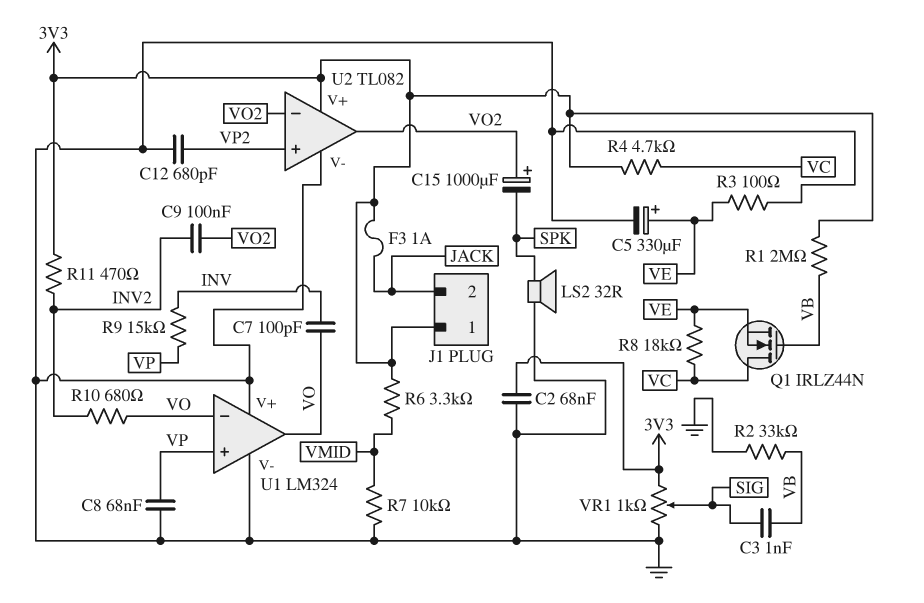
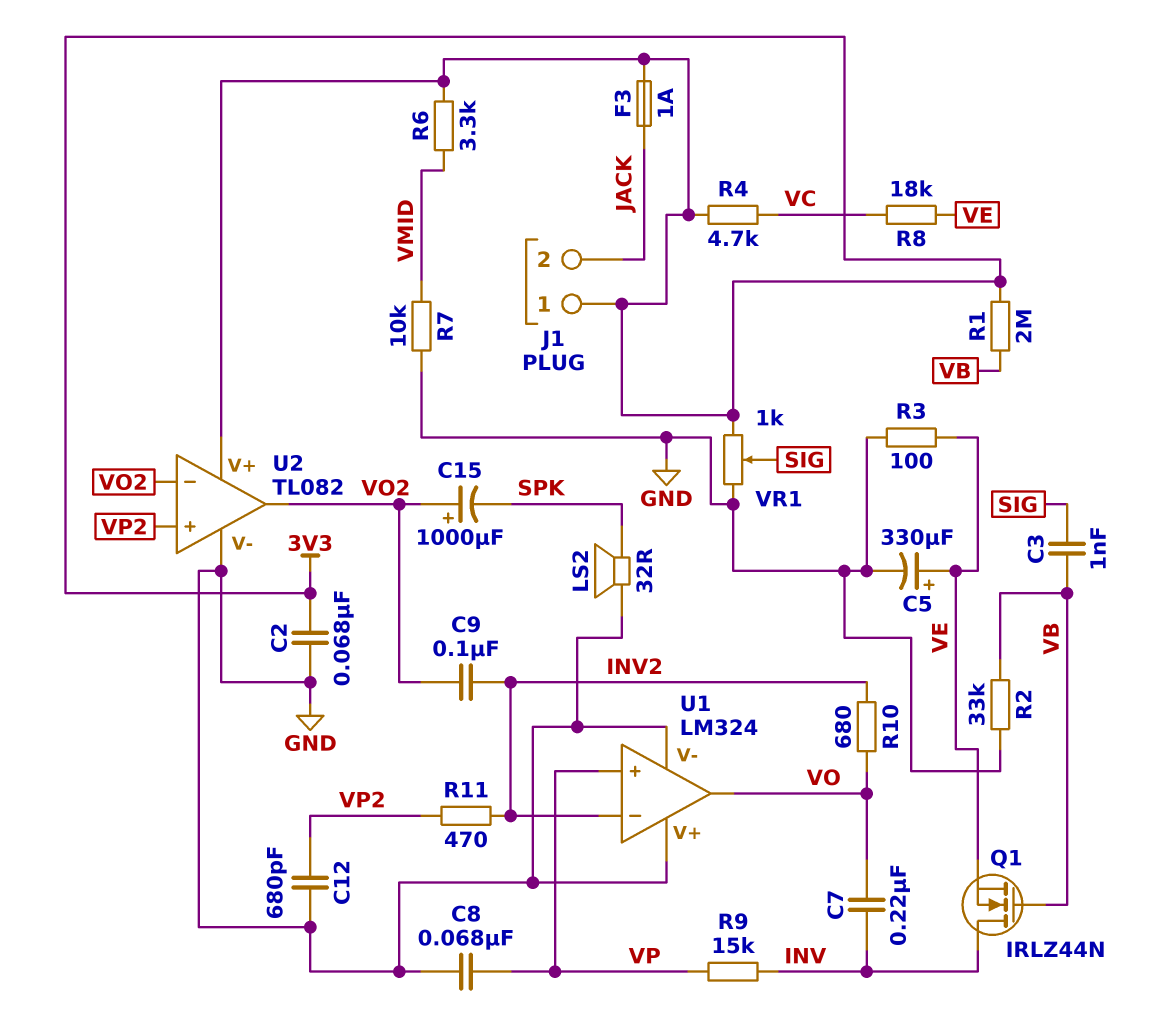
C7: 100pF (INV, VO) -> 220nF (INV, VO)
Q1: NMOS IRLZ44N (G VB, D VC, S VE) -> NMOS IRLZ44N (G VB, D INV, S VE)
R11: 470 (3V3, INV2) -> 470 (INV2, VP2)
U1 pin in-: VO -> INV2

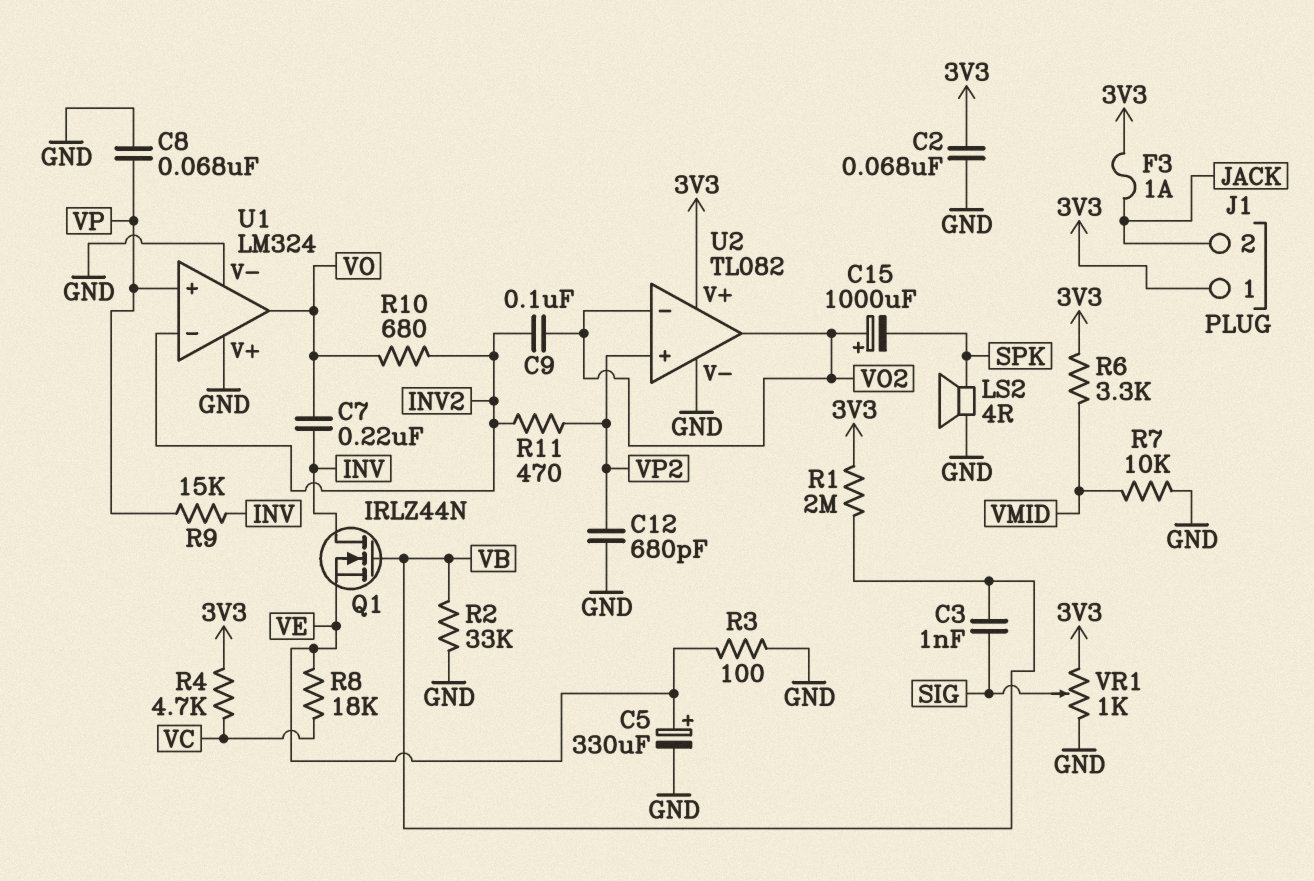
LS2: speaker 32R (GND, SPK) -> speaker 4R (GND, SPK)

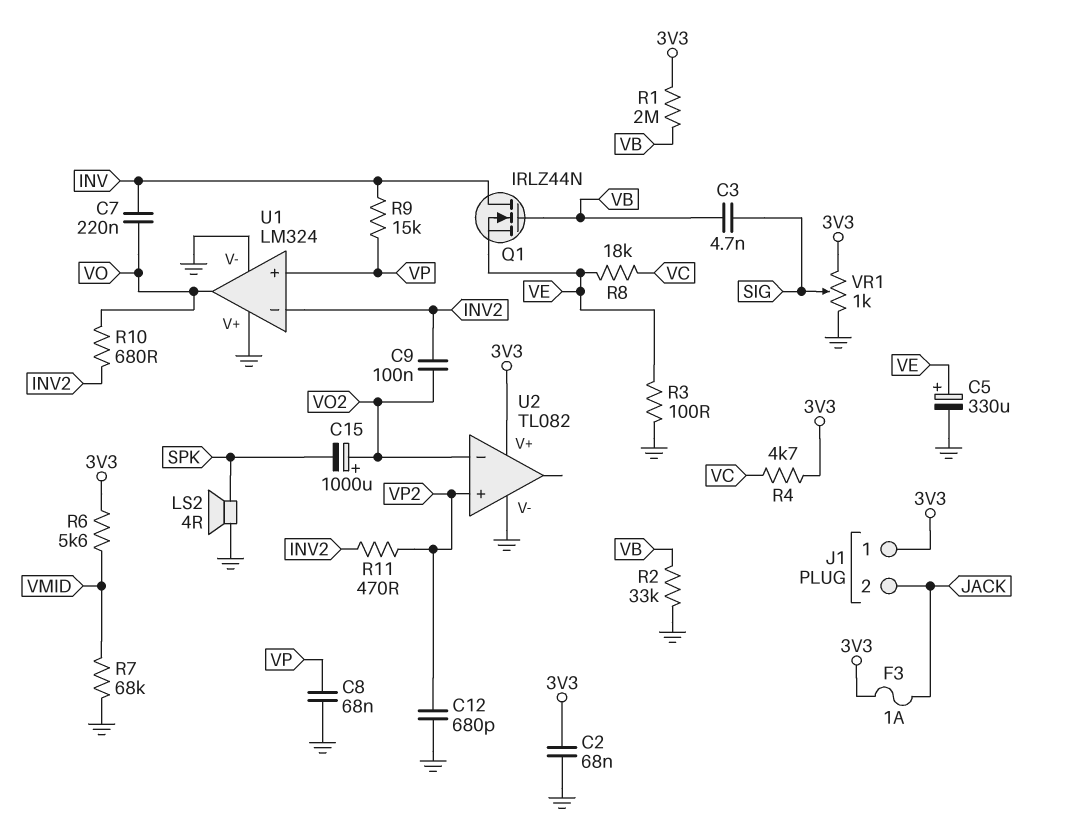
C3: 1nF (SIG, VB) -> 4.7nF (SIG, VB)
R6: 3.3k (3V3, VMID) -> 5.6k (3V3, VMID)
R7: 10k (GND, VMID) -> 68k (GND, VMID)
U2 pin out: VO2 -> none

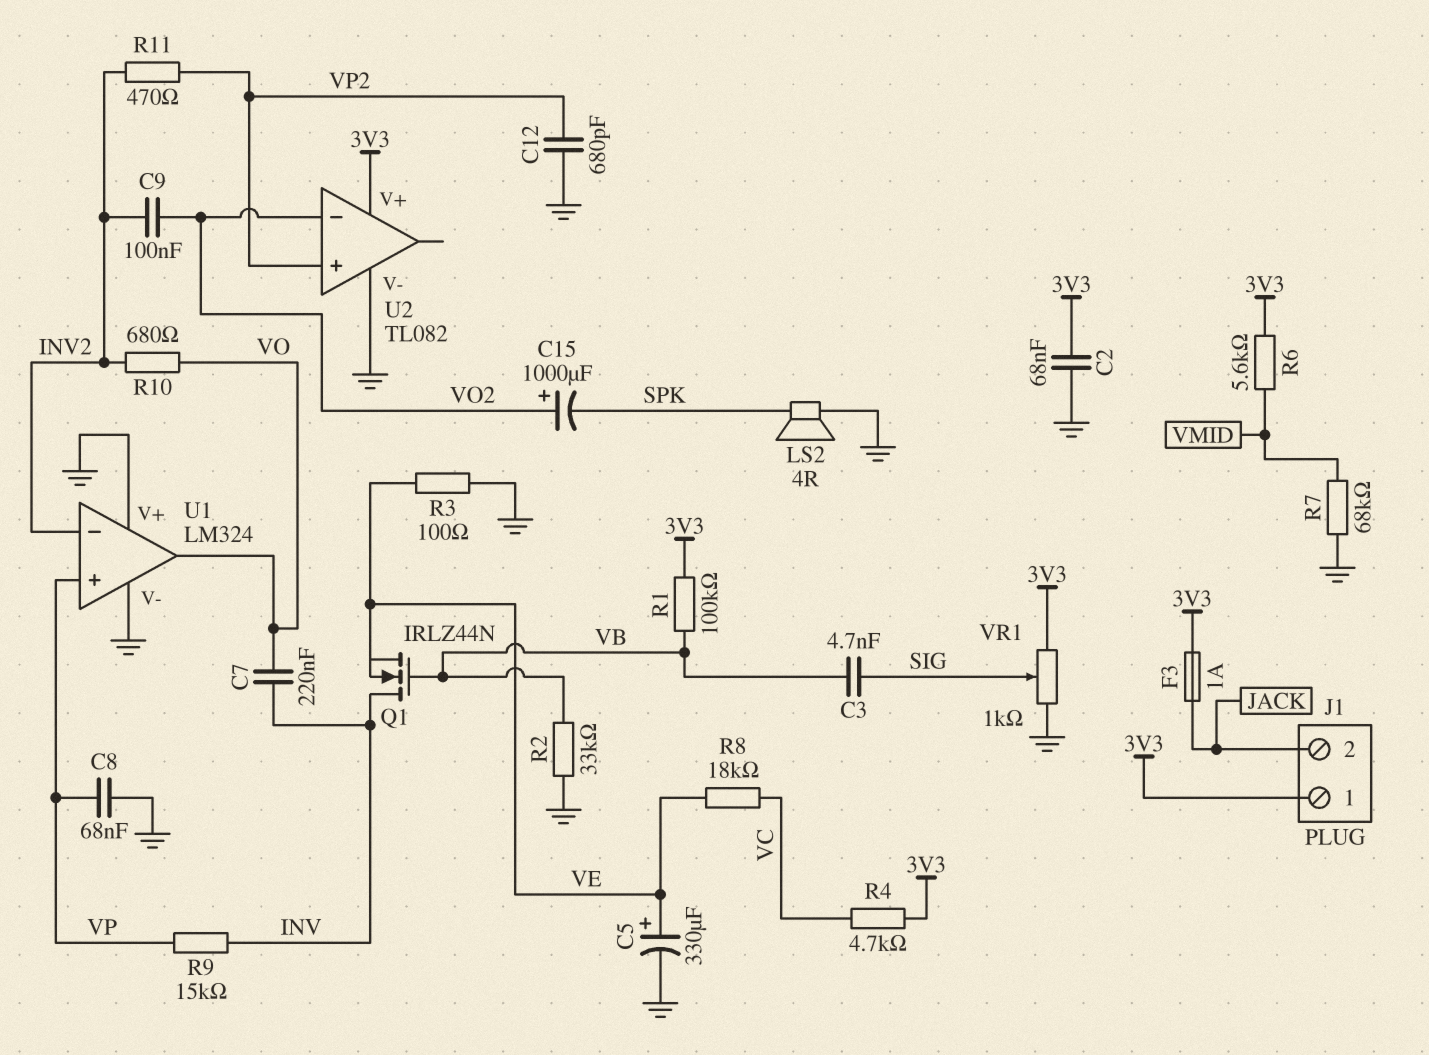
R1: 2M (3V3, VB) -> 100k (3V3, VB)

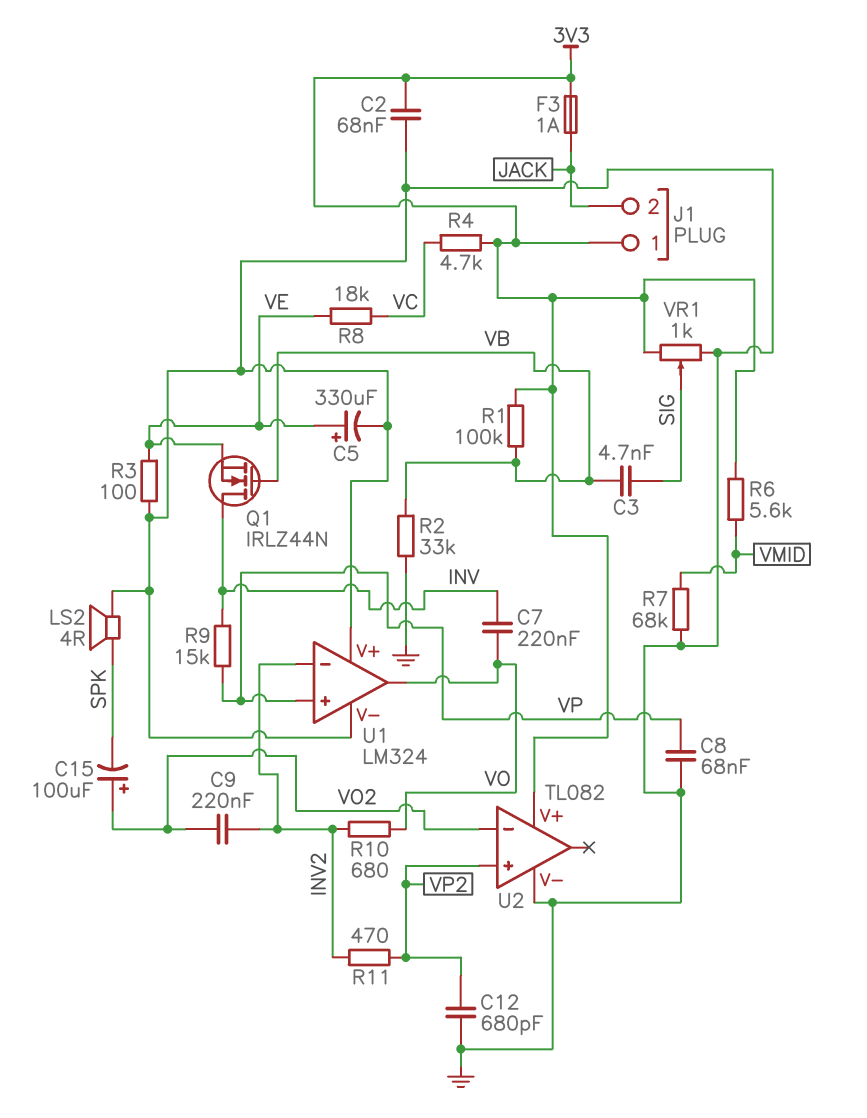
C9: 100nF (INV2, VO2) -> 220nF (INV2, VO2)
C15: 1000uF (plus VO2, minus SPK) -> 100uF (plus VO2, minus SPK)

